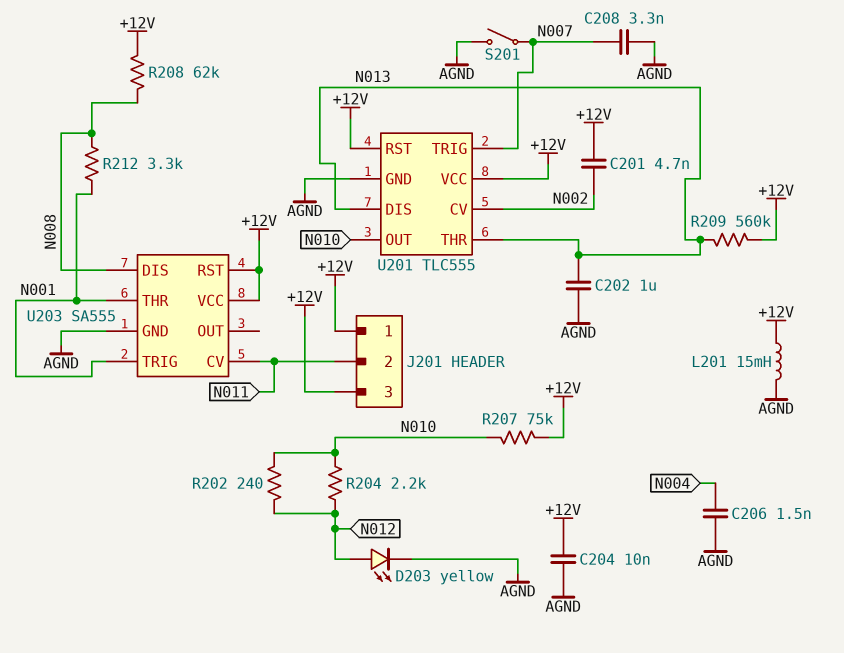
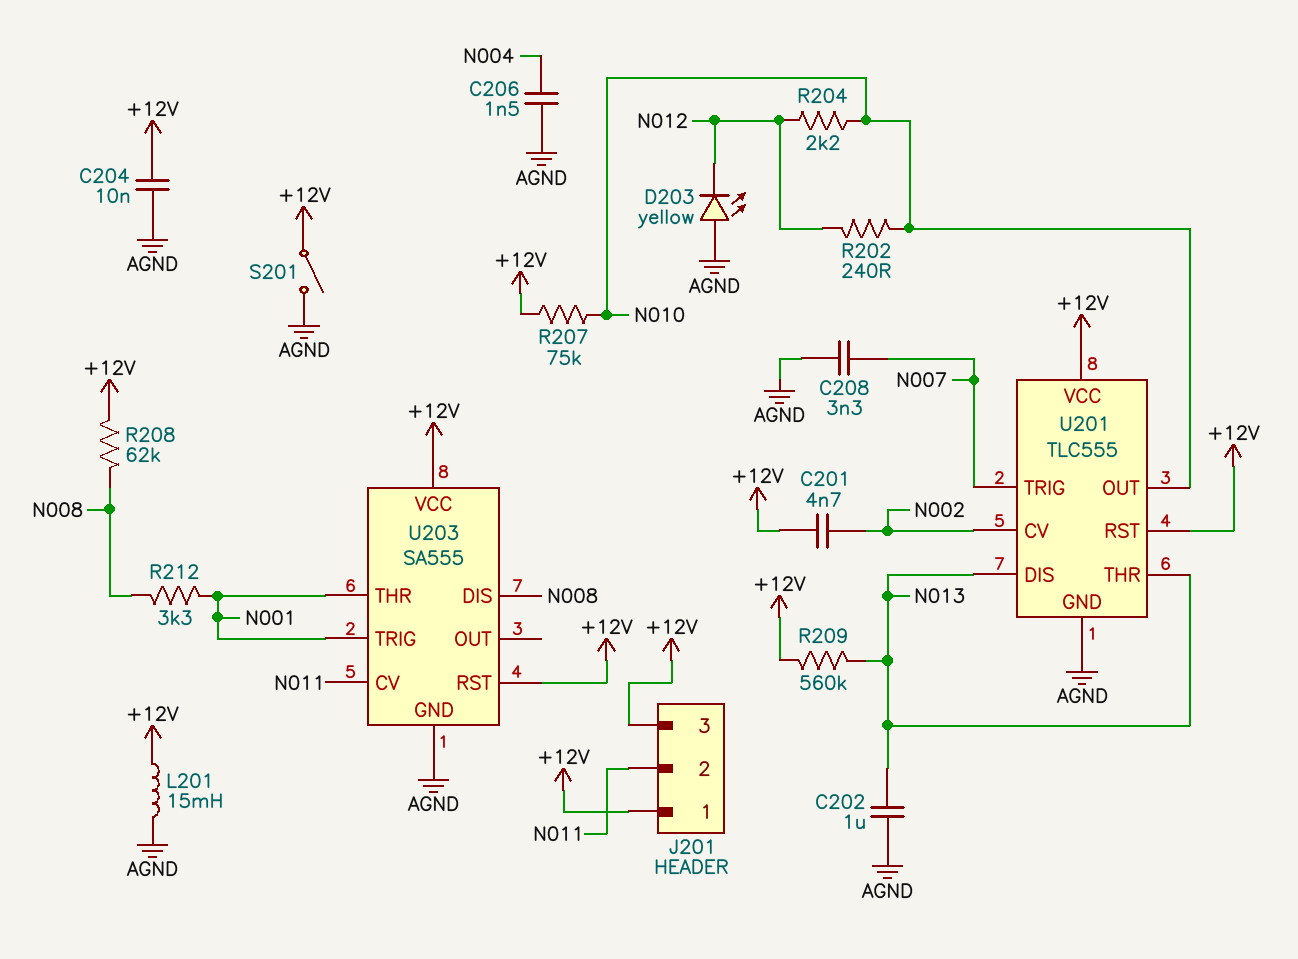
D203: LED yellow (A N012, K AGND) -> LED yellow (A AGND, K N012)
S201: switch (AGND, N007) -> switch (+12V, AGND)

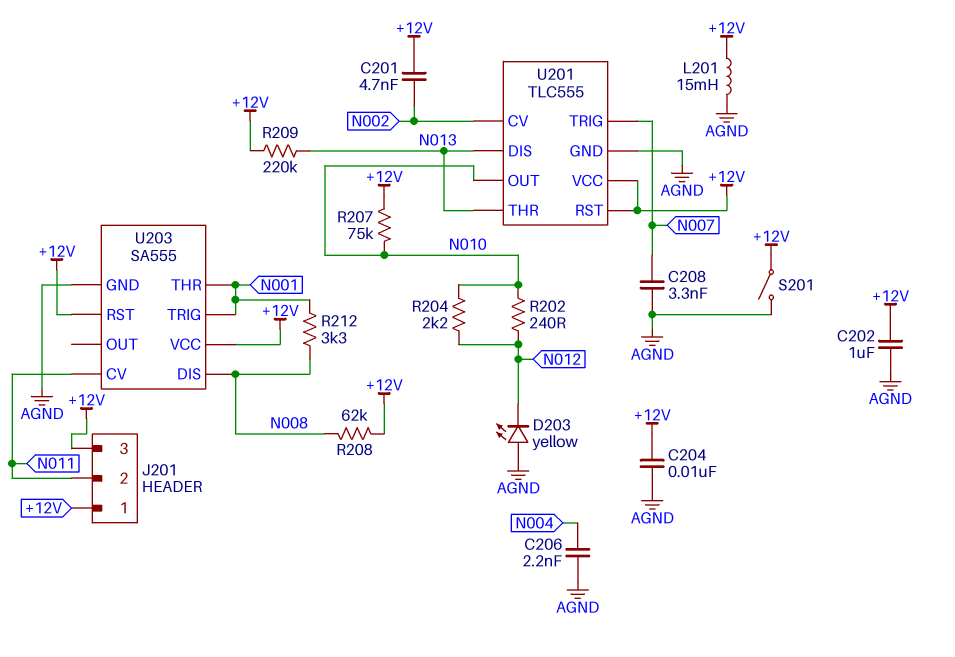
C202: 1uF (AGND, N013) -> 1uF (+12V, AGND)
C206: 1.5nF (AGND, N004) -> 2.2nF (AGND, N004)
R209: 560k (+12V, N013) -> 220k (+12V, N013)

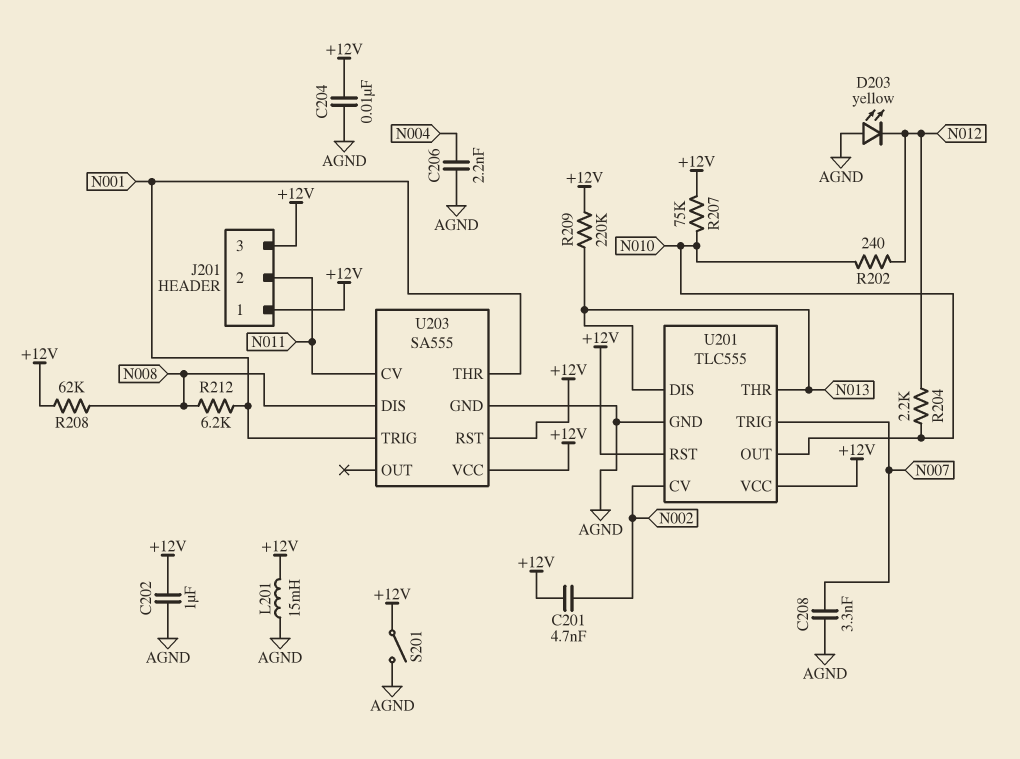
R212: 3.3k (N001, N008) -> 6.2k (N001, N008)

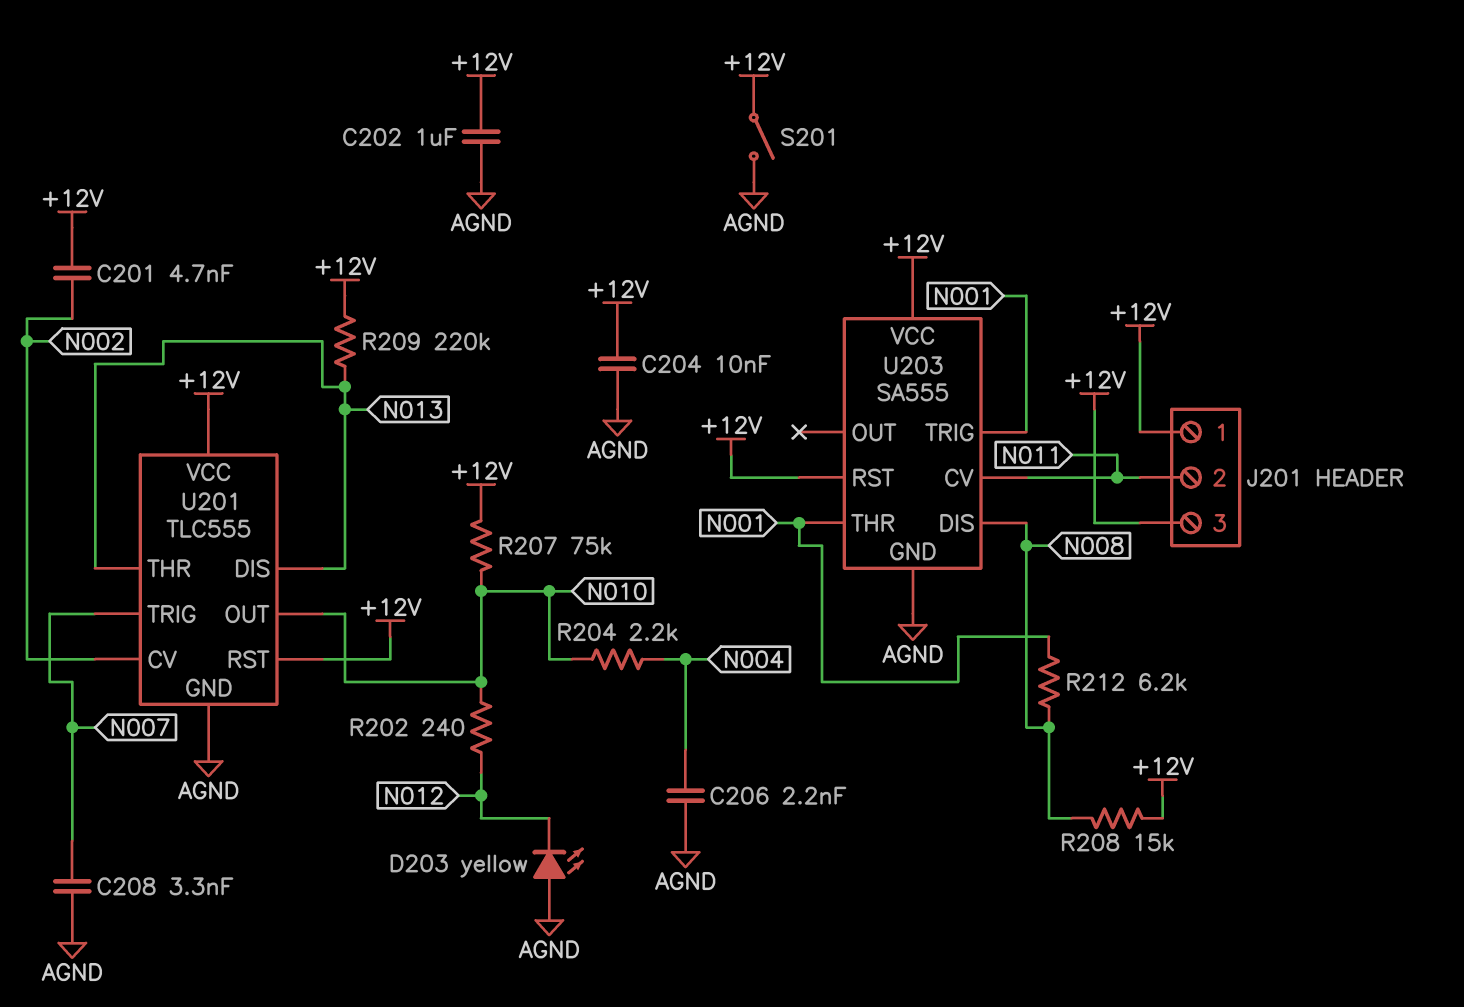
L201: 15mH (+12V, AGND) -> none
R204: 2.2k (N010, N012) -> 2.2k (N004, N010)
R208: 62k (+12V, N008) -> 15k (+12V, N008)

